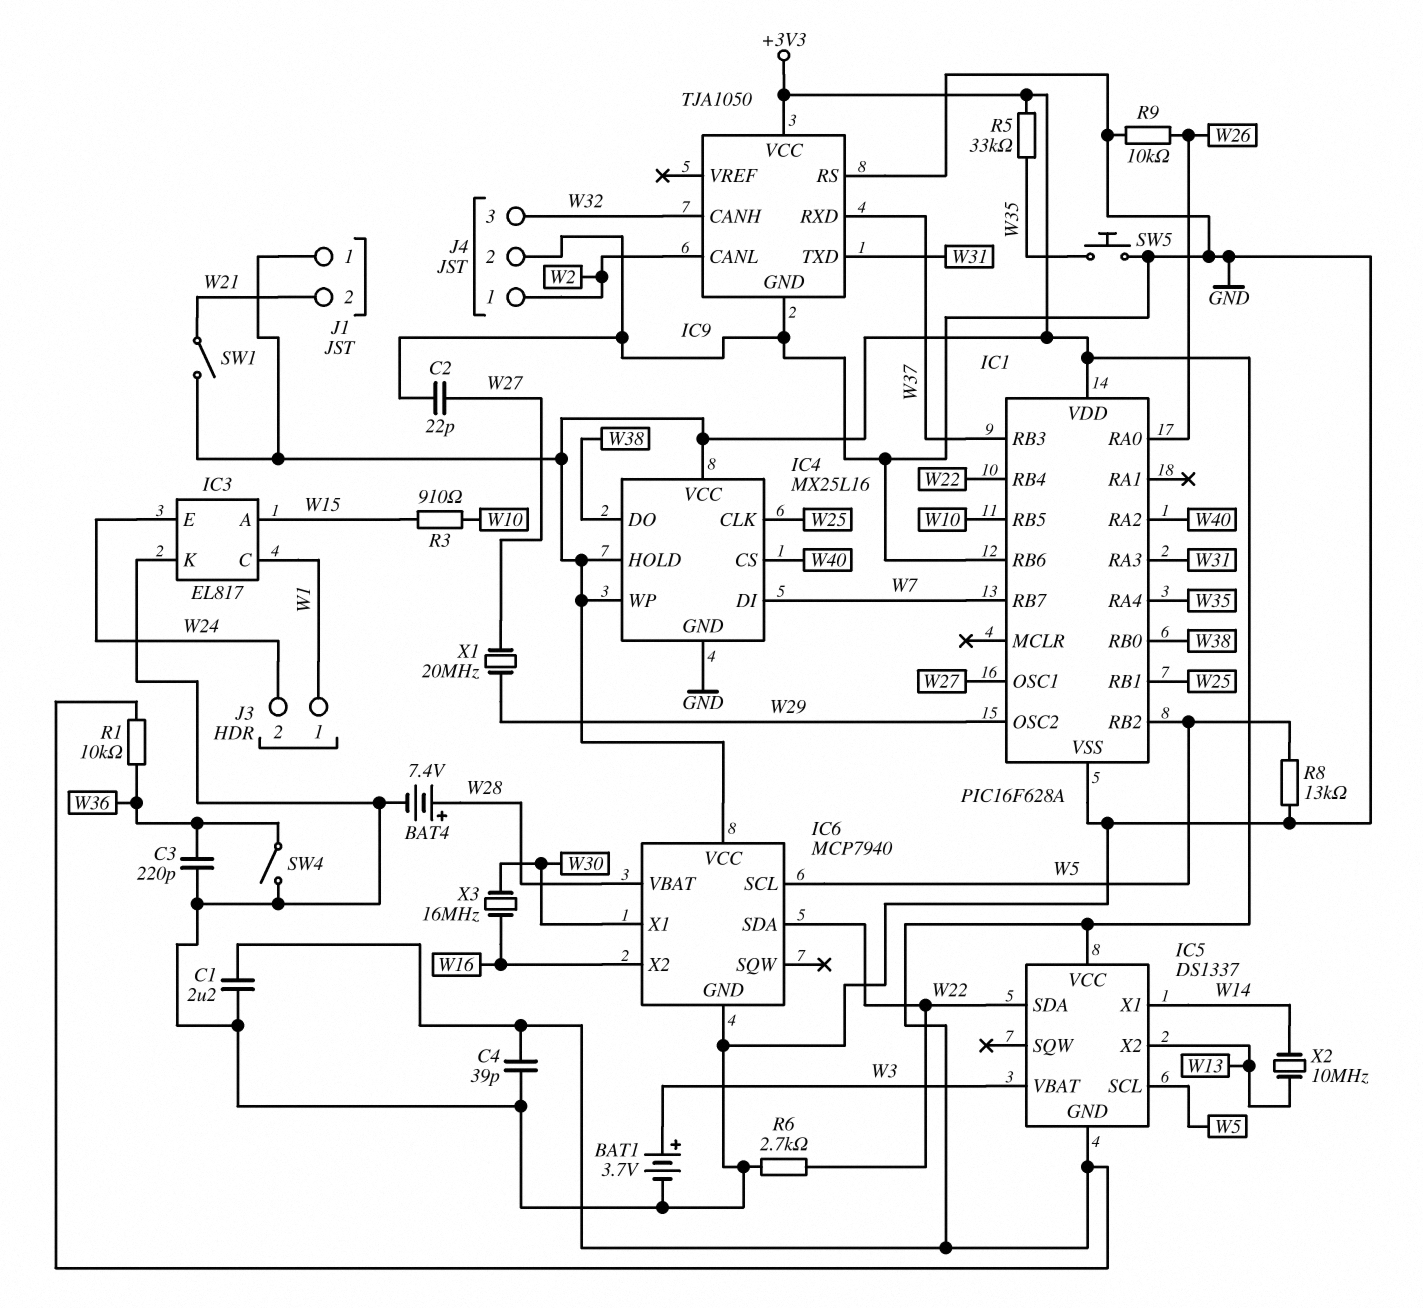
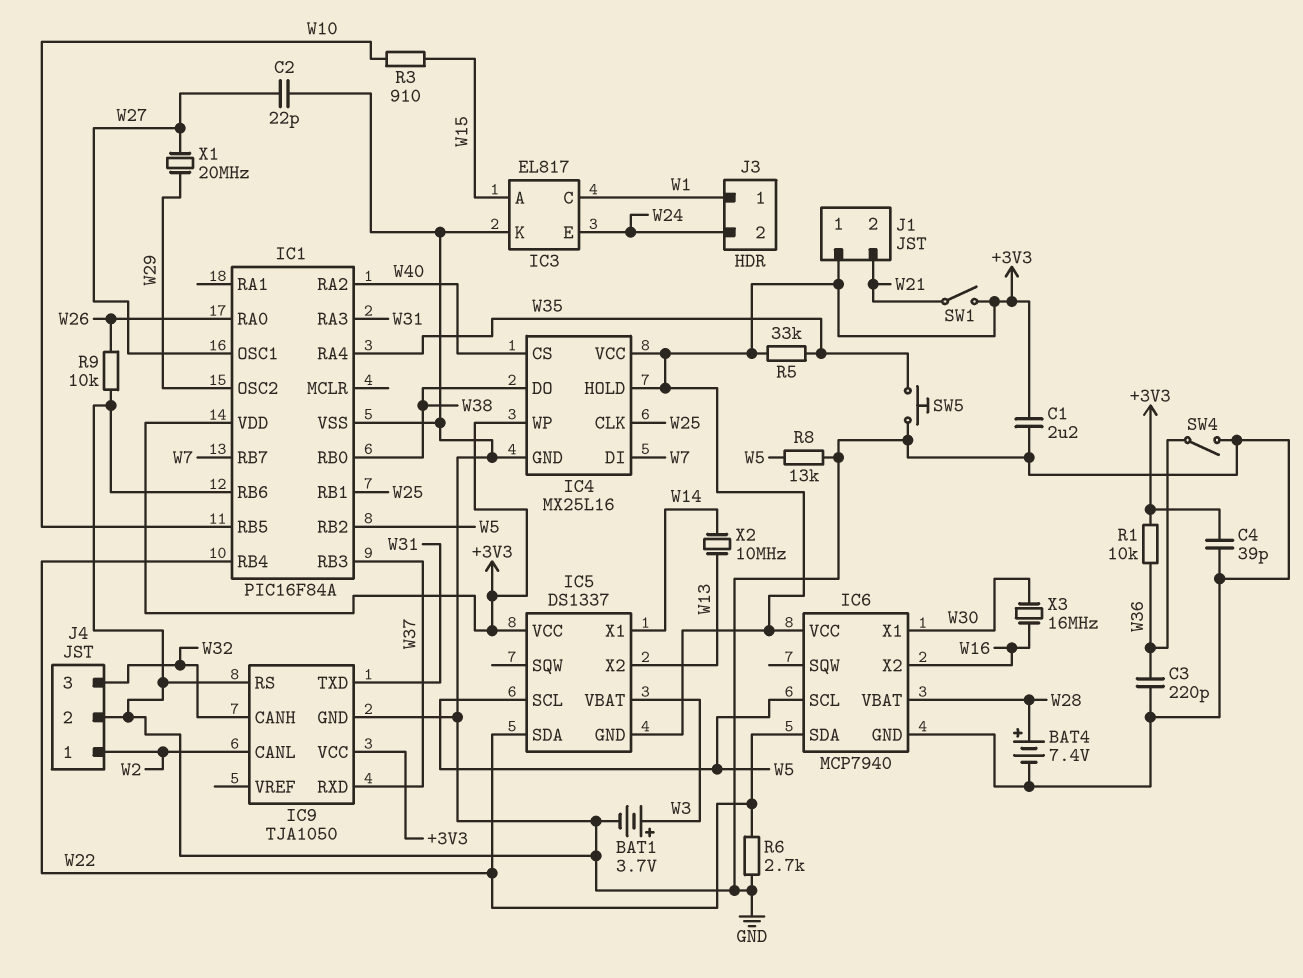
IC1: PIC16F628A -> PIC16F84A

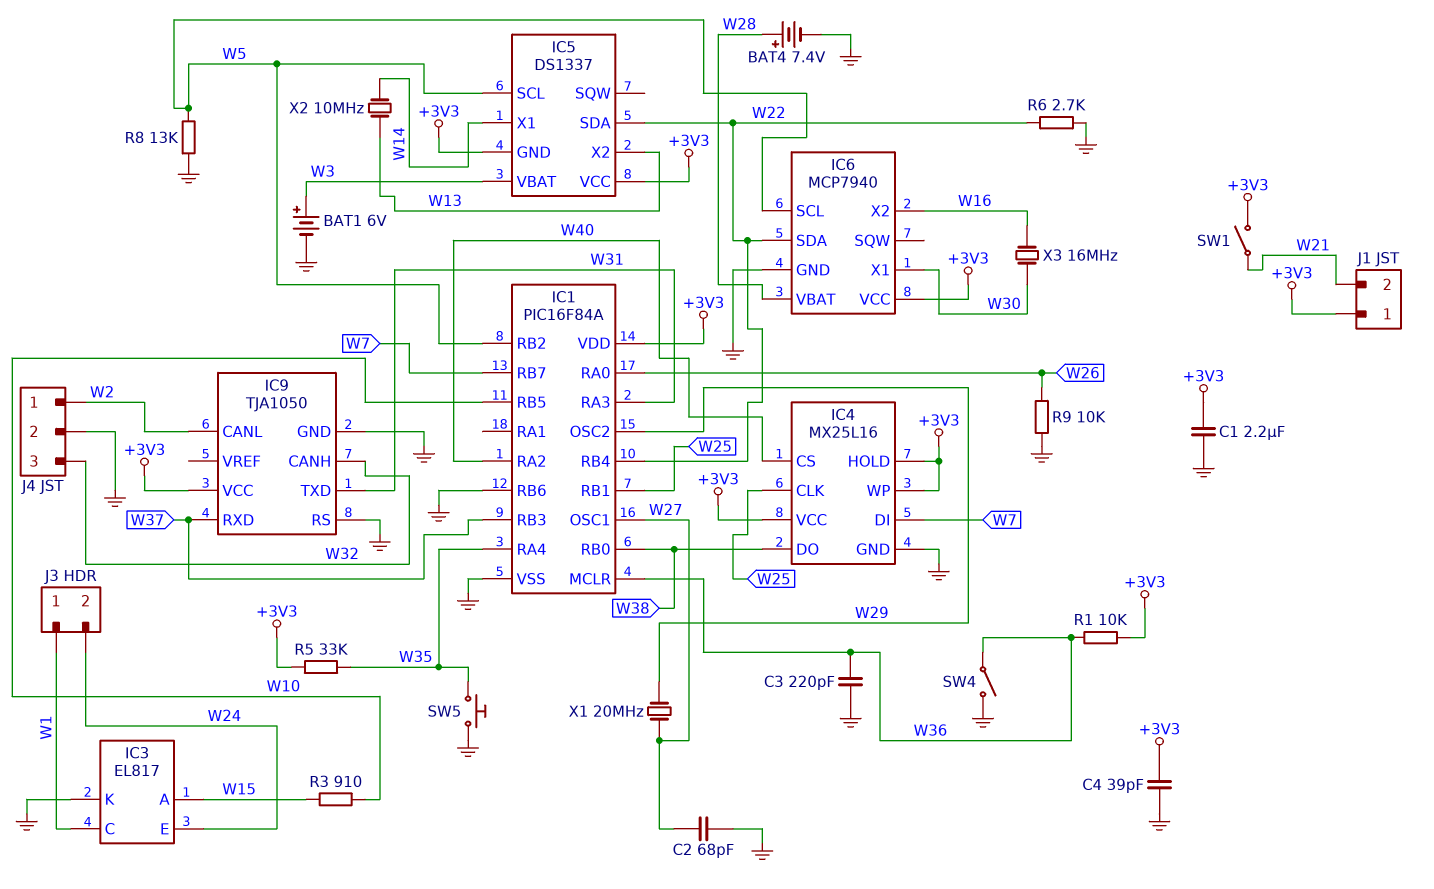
BAT1: 3.7V (plus W3, minus GND) -> 6V (plus W3, minus GND)
C2: 22pF (GND, W27) -> 68pF (GND, W27)
IC1 pin MCLR: none -> W36

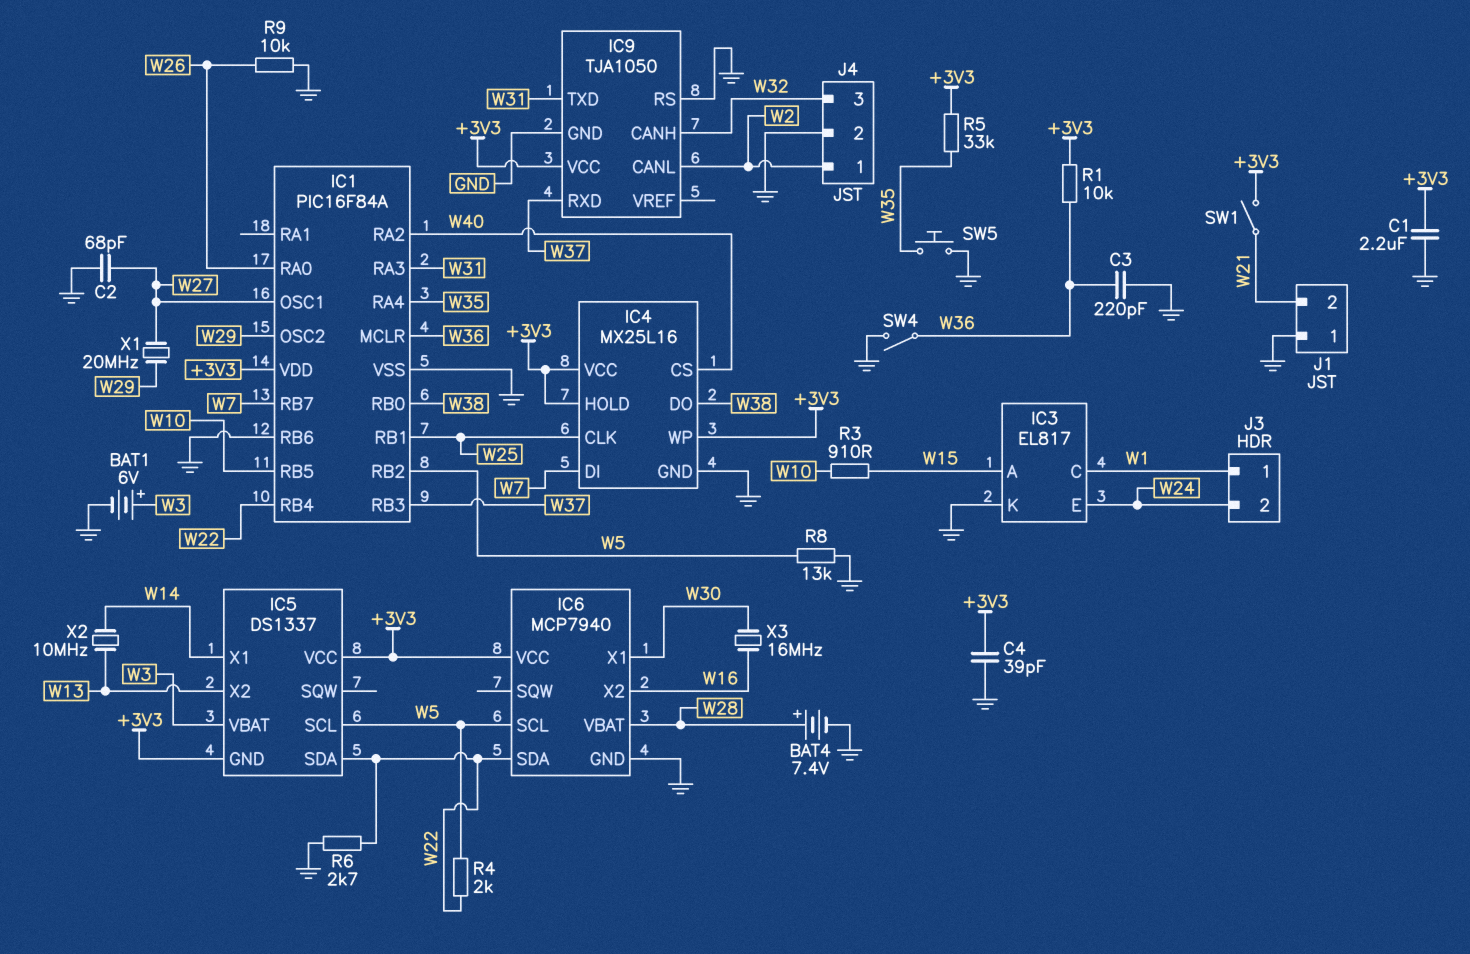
J1 pin 1: +3V3 -> GND
R4: none -> 2k (W5, W22)

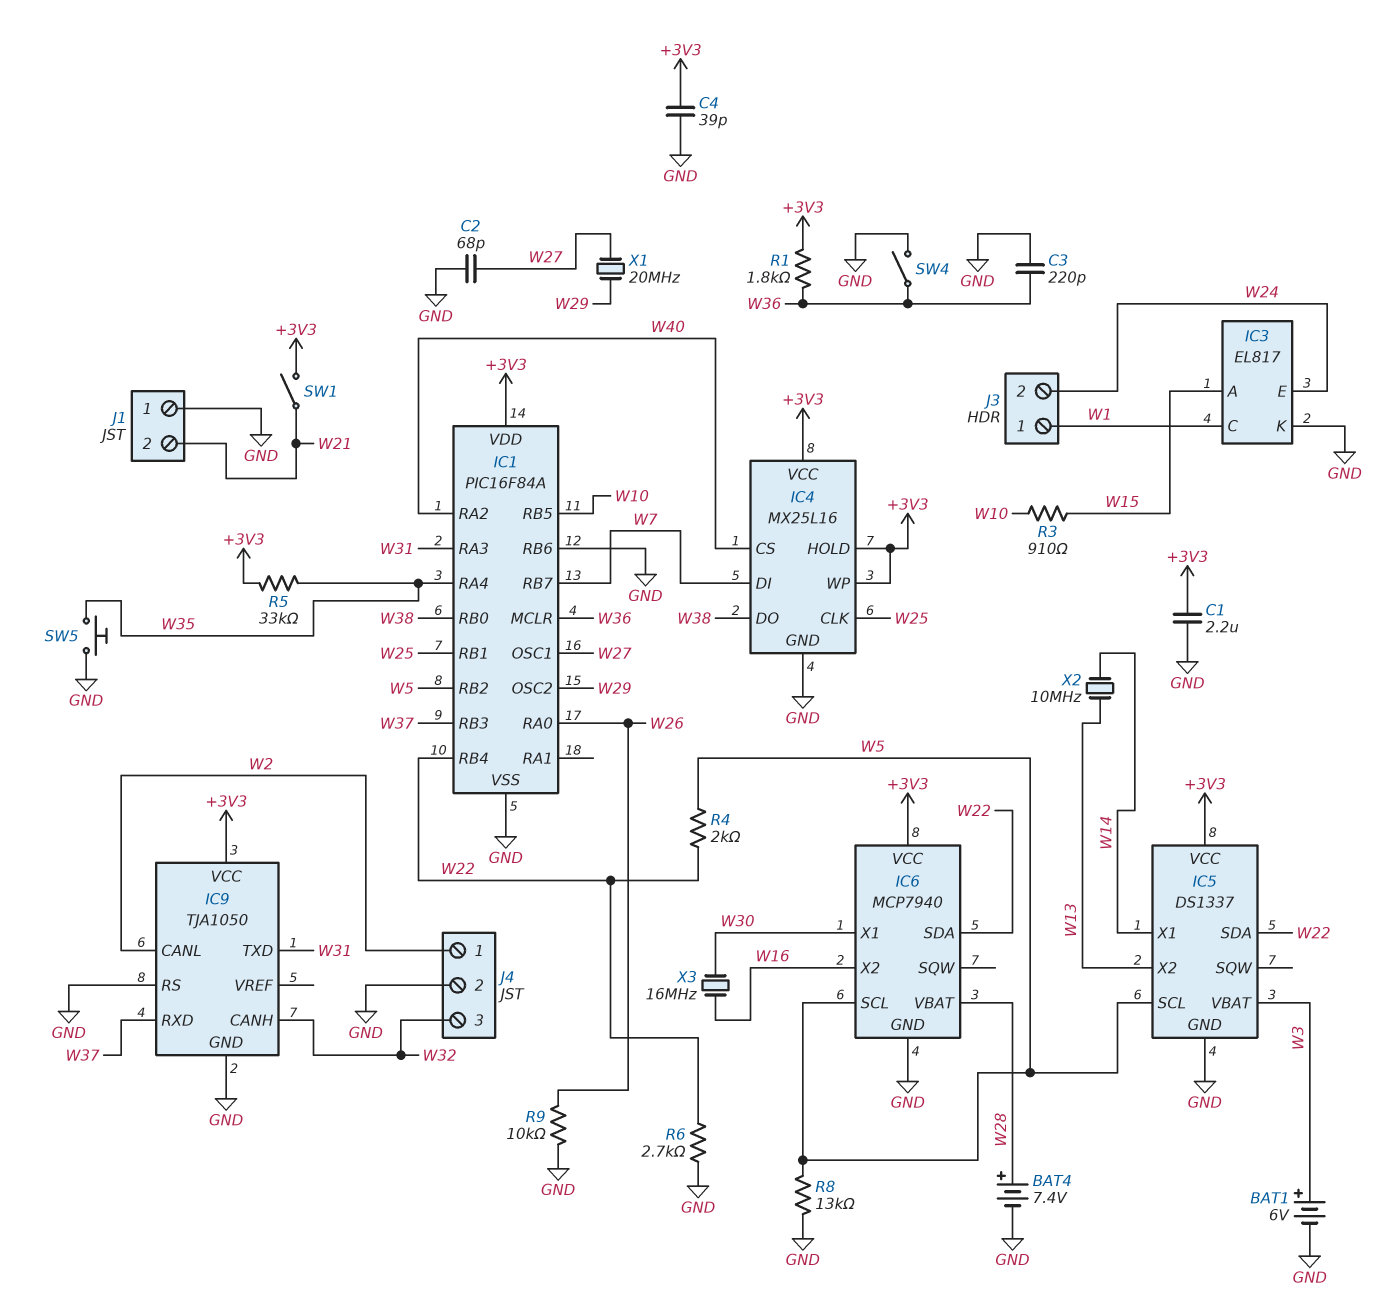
IC5 pin GND: +3V3 -> GND
R1: 10k (+3V3, W36) -> 1.8k (+3V3, W36)

